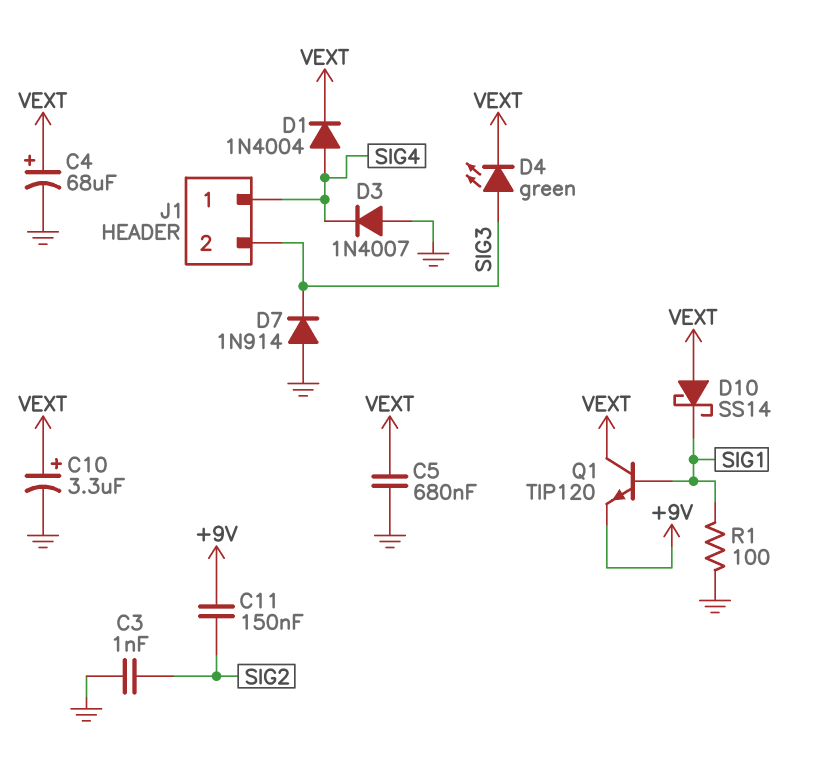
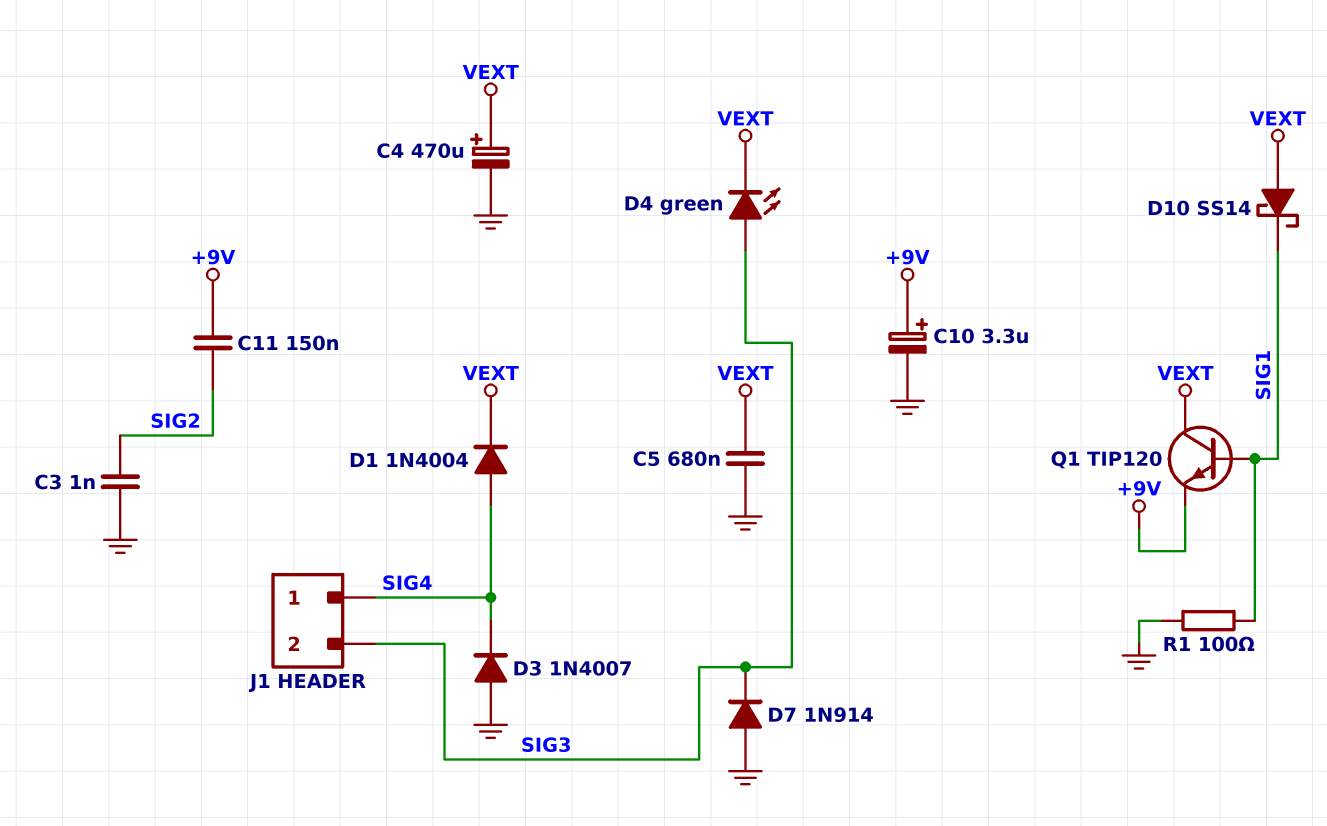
C4: 68uF (plus VEXT, minus GND) -> 470uF (plus VEXT, minus GND)
C10: 3.3uF (plus VEXT, minus GND) -> 3.3uF (plus +9V, minus GND)

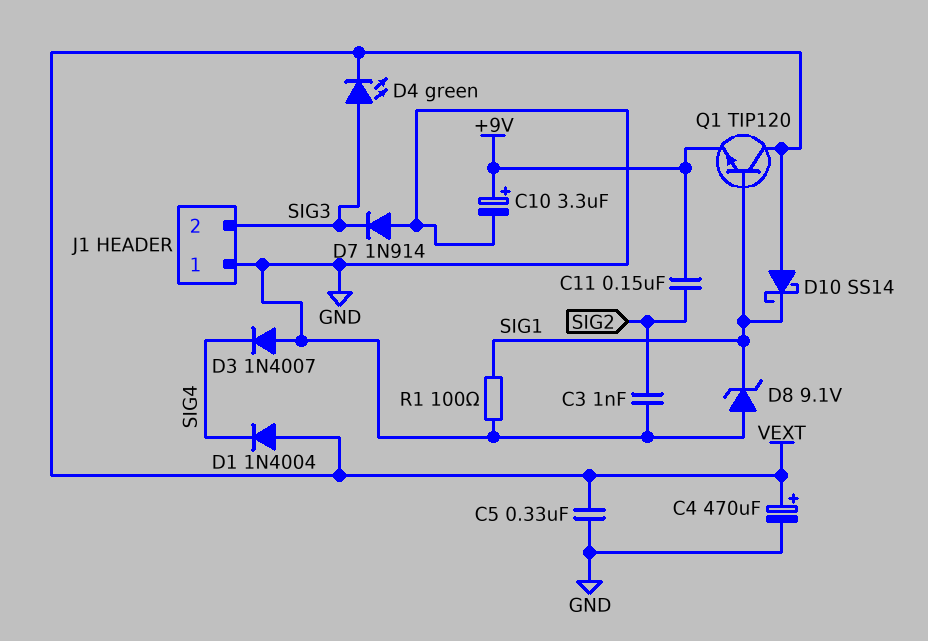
C5: 680nF (GND, VEXT) -> 330nF (GND, VEXT)
D1: diode 1N4004 (A SIG4, K VEXT) -> diode 1N4004 (A VEXT, K SIG4)
D8: none -> zener 9.1V (A GND, K SIG1)
J1 pin 1: SIG4 -> GND

